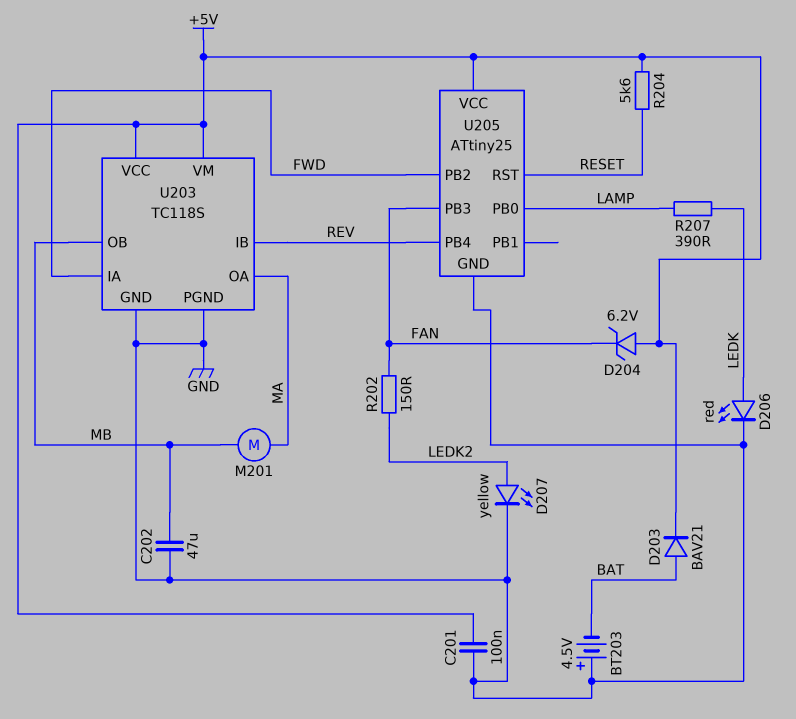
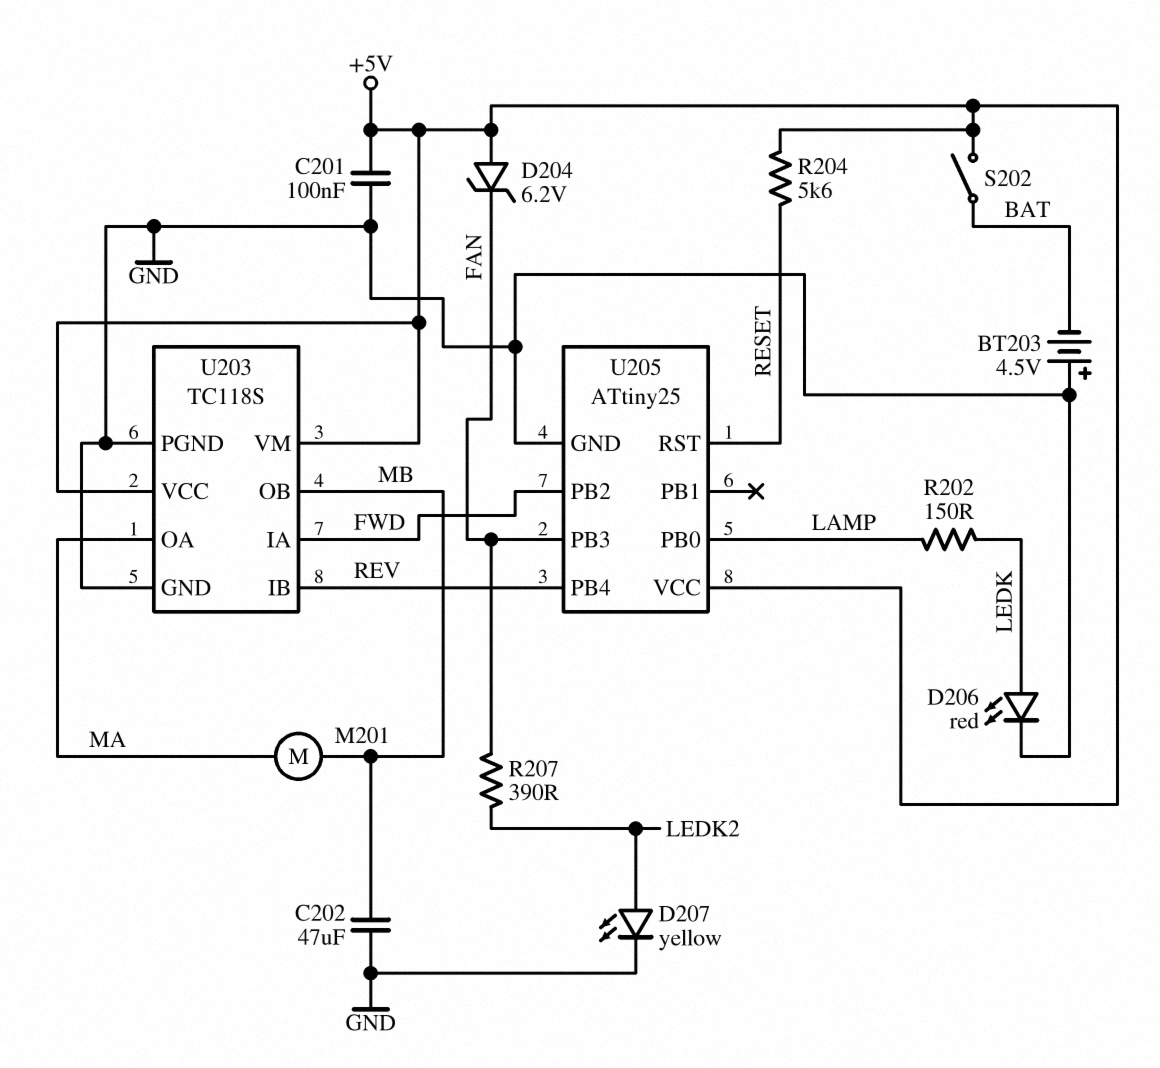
D203: diode BAV21 (A BAT, K +5V) -> none
R202: 150 (FAN, LEDK2) -> 150 (LAMP, LEDK)
R207: 390 (LAMP, LEDK) -> 390 (FAN, LEDK2)
S202: none -> switch (+5V, BAT)

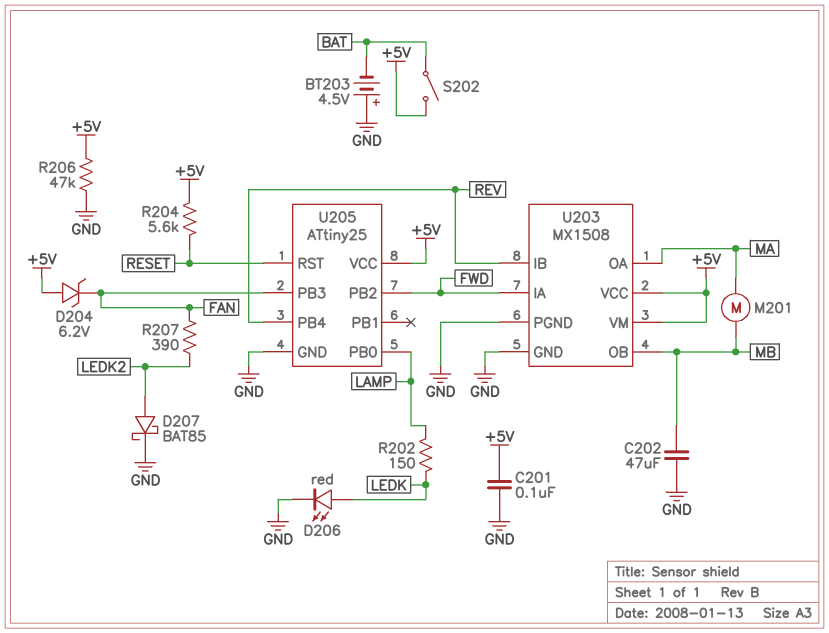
D207: LED yellow (A LEDK2, K GND) -> schottky BAT85 (A LEDK2, K GND)
R206: none -> 47k (+5V, GND)
U203: TC118S -> MX1508

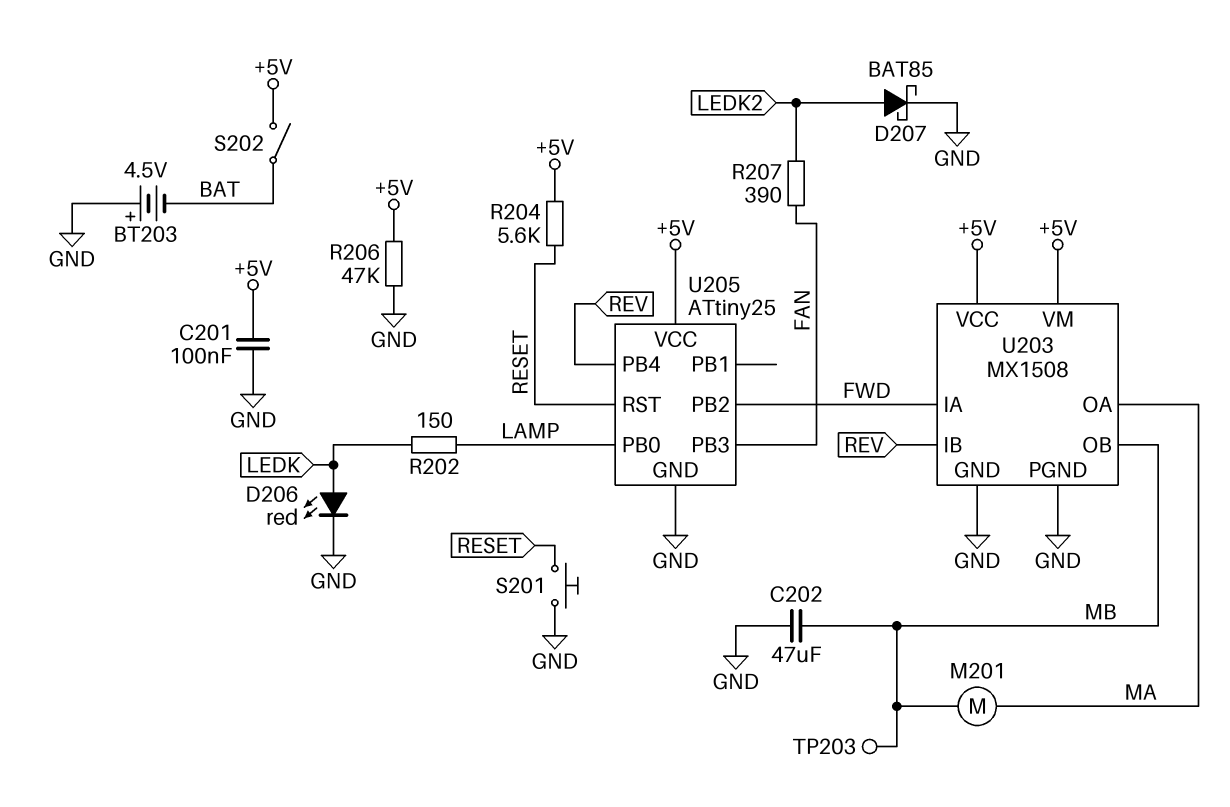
D204: zener 6.2V (A +5V, K FAN) -> none
S201: none -> button (GND, RESET)
TP203: none -> test point (MB)

